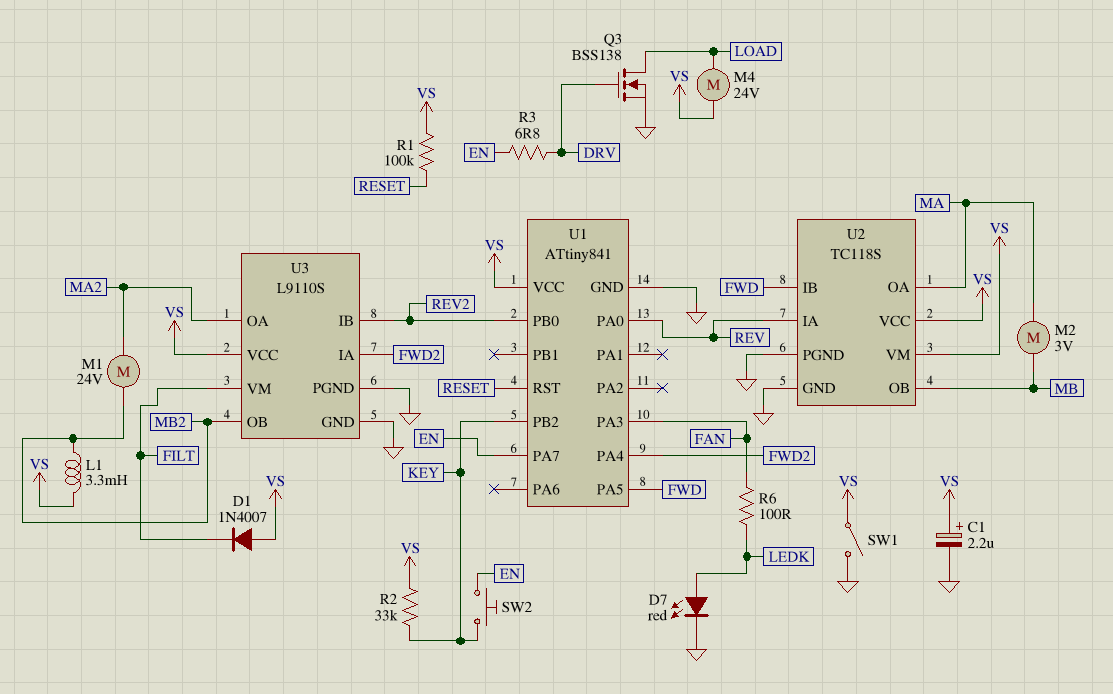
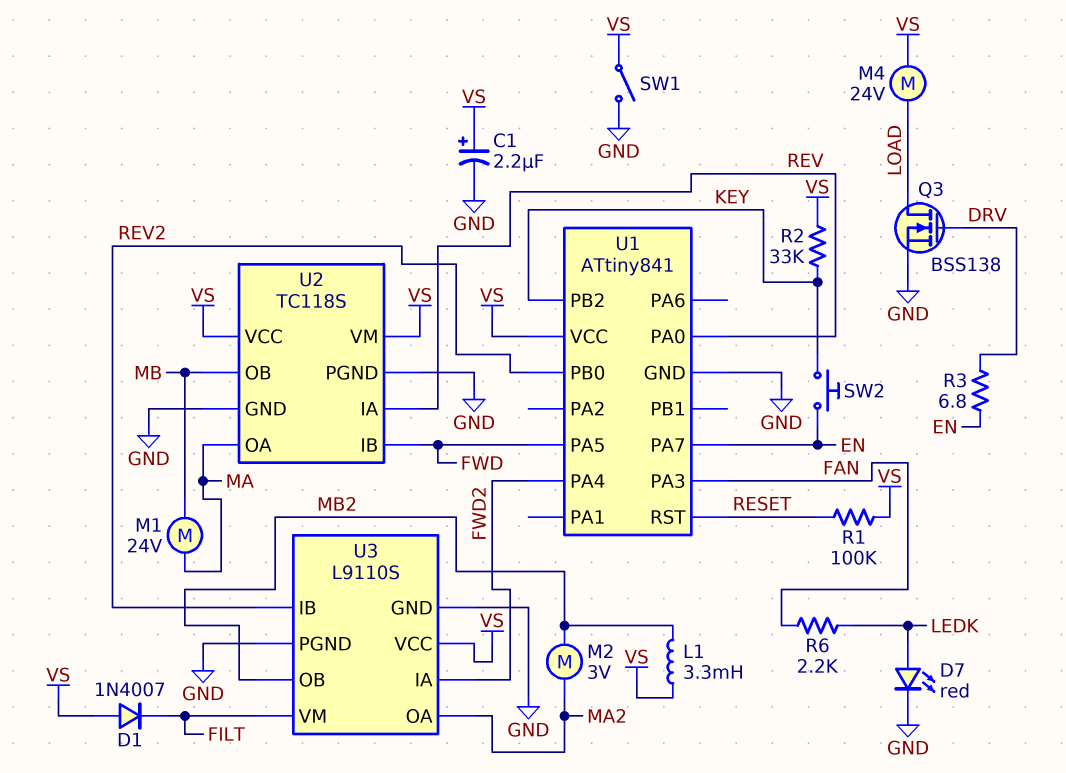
M1: motor 24V (MA2, MB2) -> motor 24V (MA, MB)
M2: motor 3V (MA, MB) -> motor 3V (MA2, MB2)
R6: 100 (FAN, LEDK) -> 2.2k (FAN, LEDK)

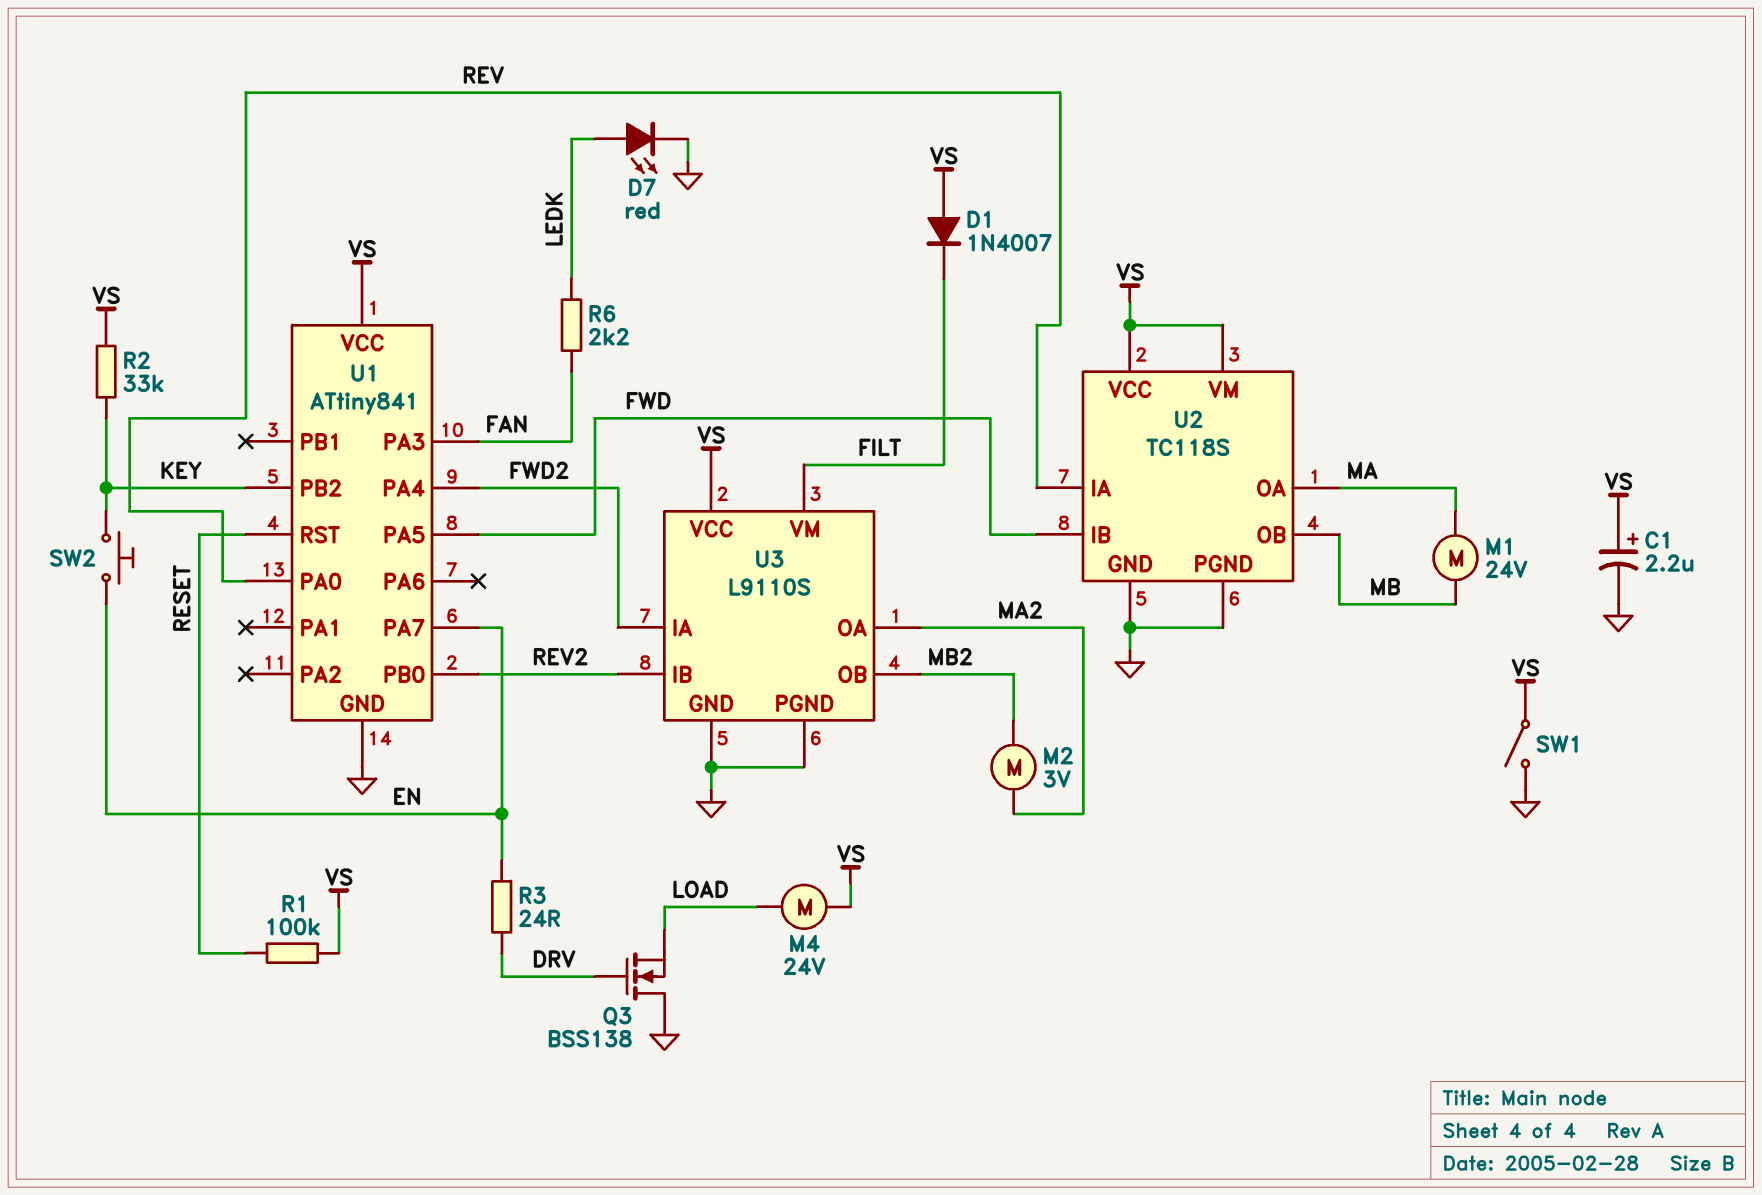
L1: 3.3mH (MB2, VS) -> none
Q3: NMOS BSS138 (G DRV, D LOAD, S GND) -> NMOS BSS138 (G DRV, D GND, S LOAD)
R3: 6.8 (DRV, EN) -> 24 (DRV, EN)

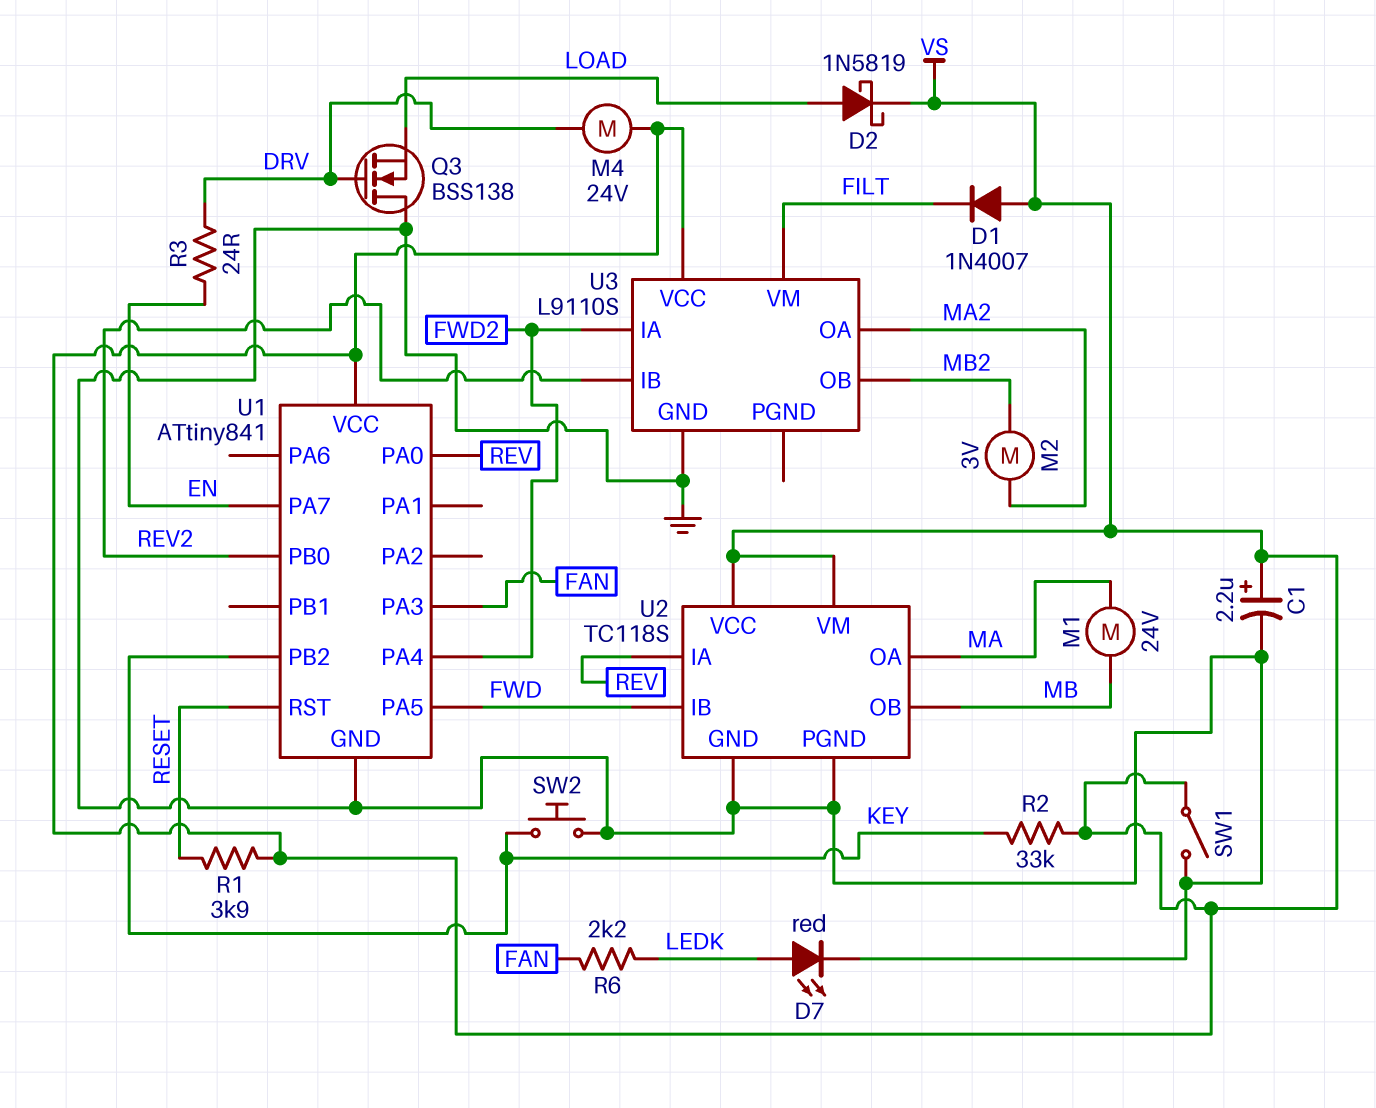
D2: none -> schottky 1N5819 (A LOAD, K VS)
M4: motor 24V (LOAD, VS) -> motor 24V (DRV, VS)
R1: 100k (RESET, VS) -> 3.9k (RESET, VS)
SW2: button (EN, KEY) -> button (GND, KEY)
U3 pin PGND: GND -> none

